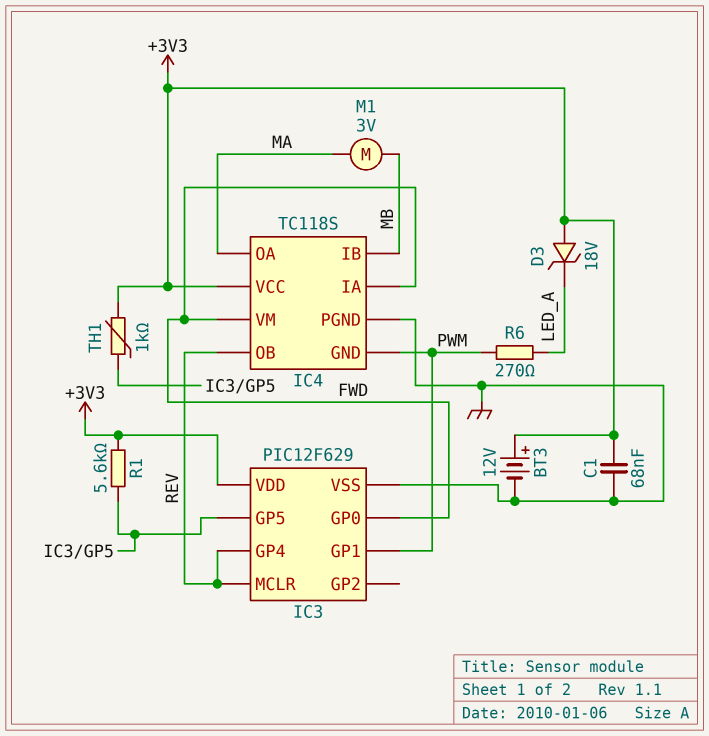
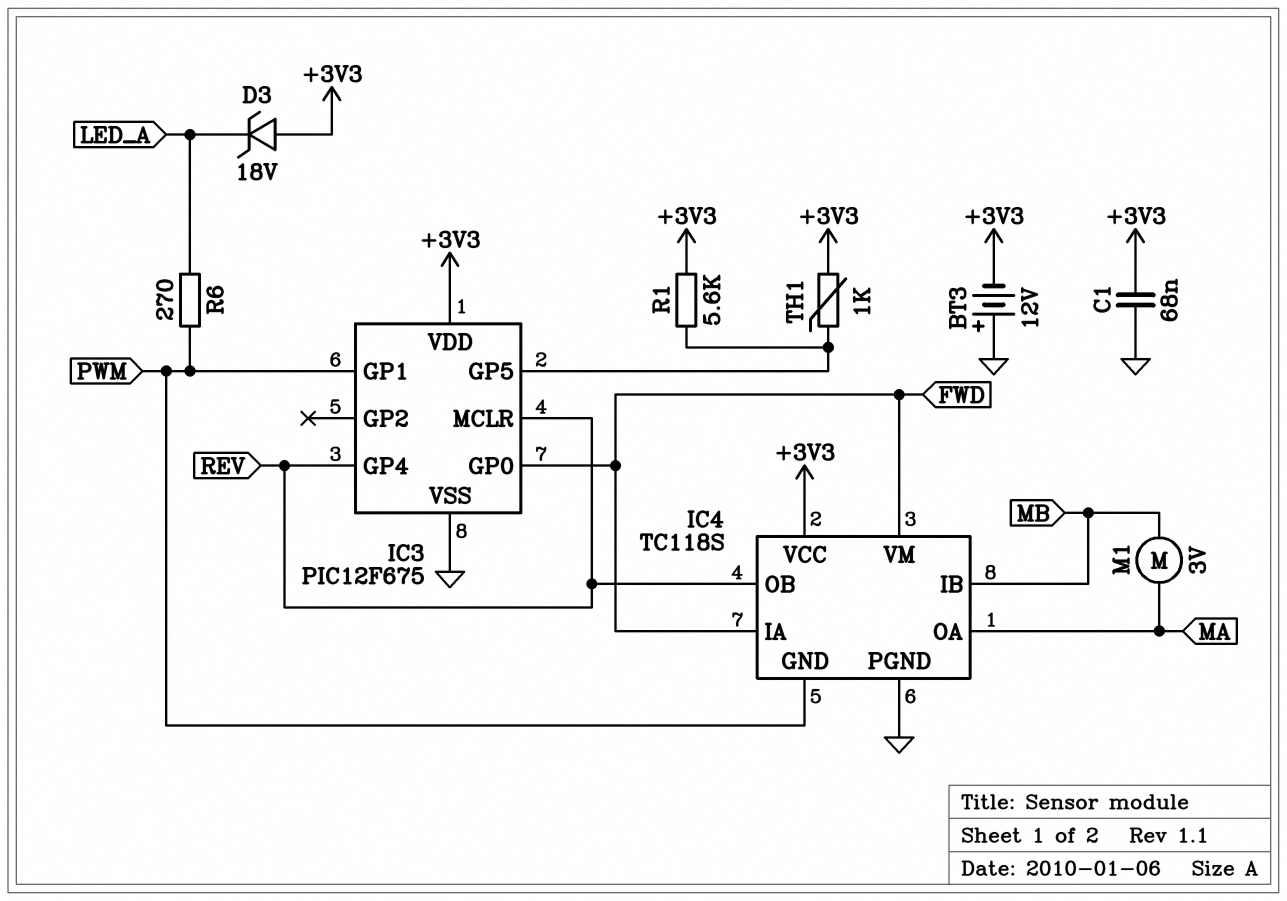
BT3: 12V (plus +3V3, minus GND) -> 12V (plus GND, minus +3V3)
IC3: PIC12F629 -> PIC12F675

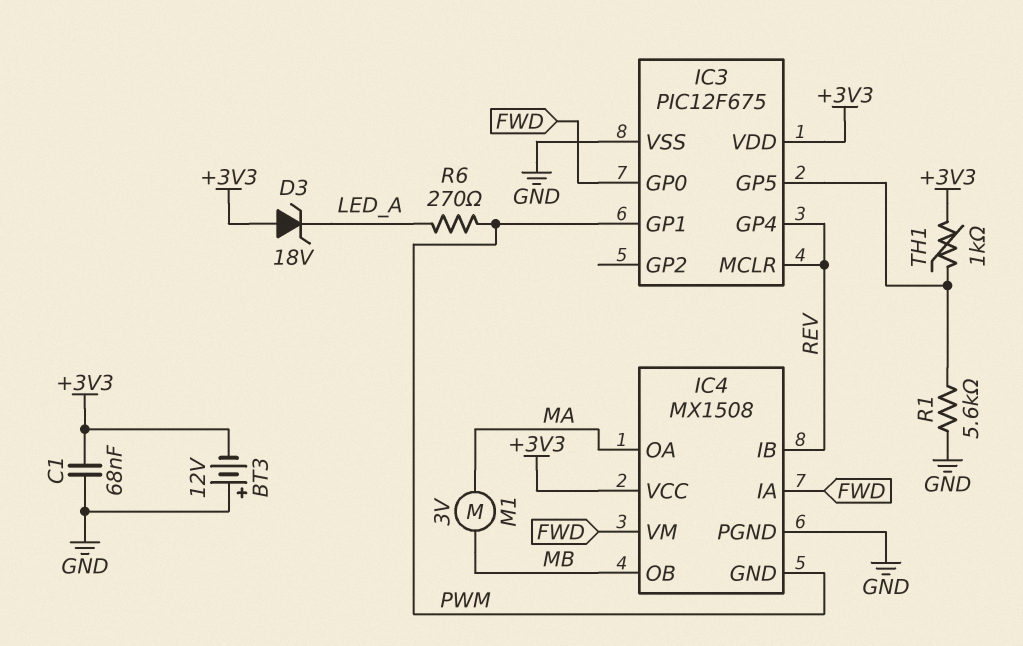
IC4: TC118S -> MX1508
IC4 pin IB: MB -> REV
IC4 pin OB: REV -> MB
R1: 5.6k (+3V3, IC3/GP5) -> 5.6k (GND, IC3/GP5)

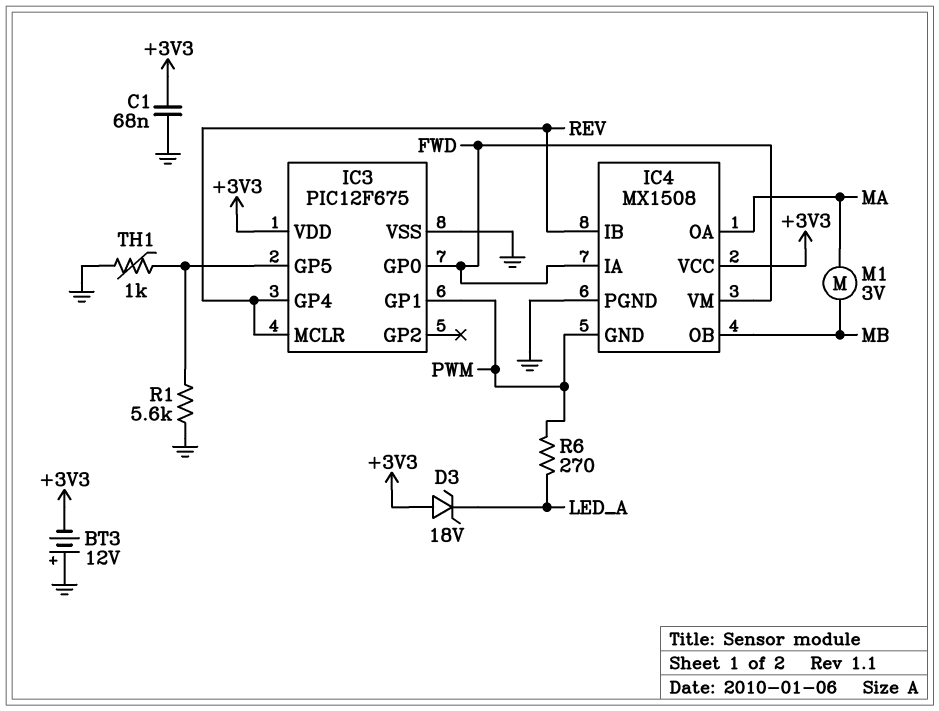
TH1: 1k (+3V3, IC3/GP5) -> 1k (GND, IC3/GP5)

